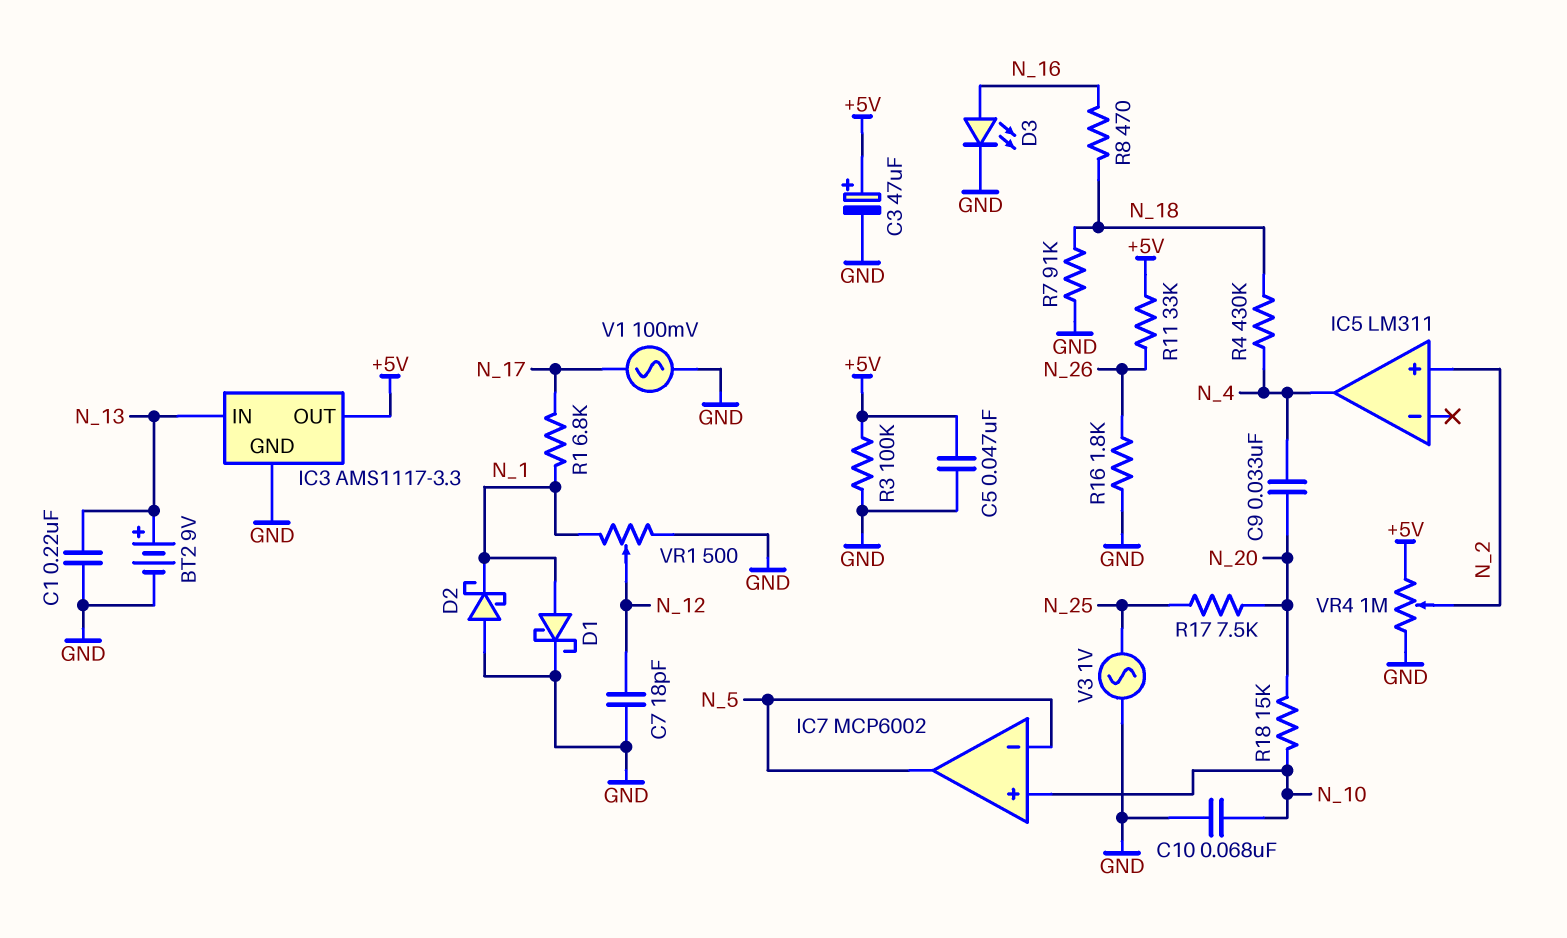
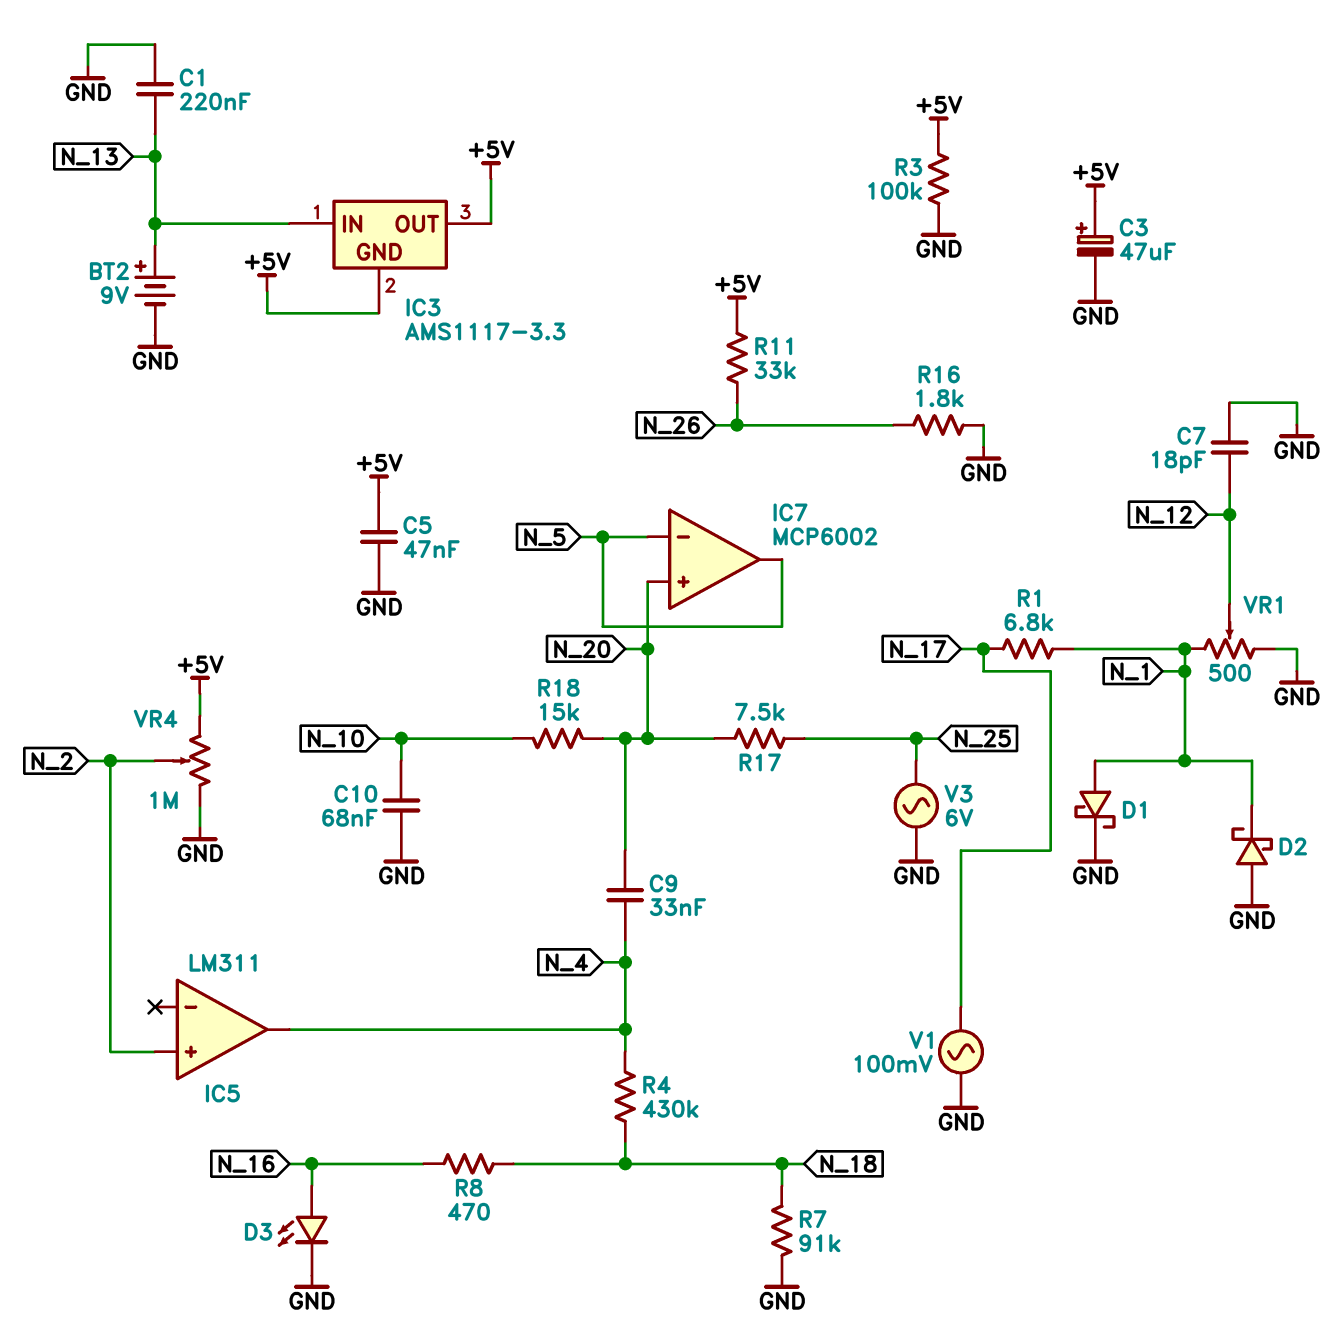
IC3 pin GND: GND -> +5V
IC7 pin in+: N_10 -> N_20
V3: AC 1V (GND, N_25) -> AC 6V (GND, N_25)

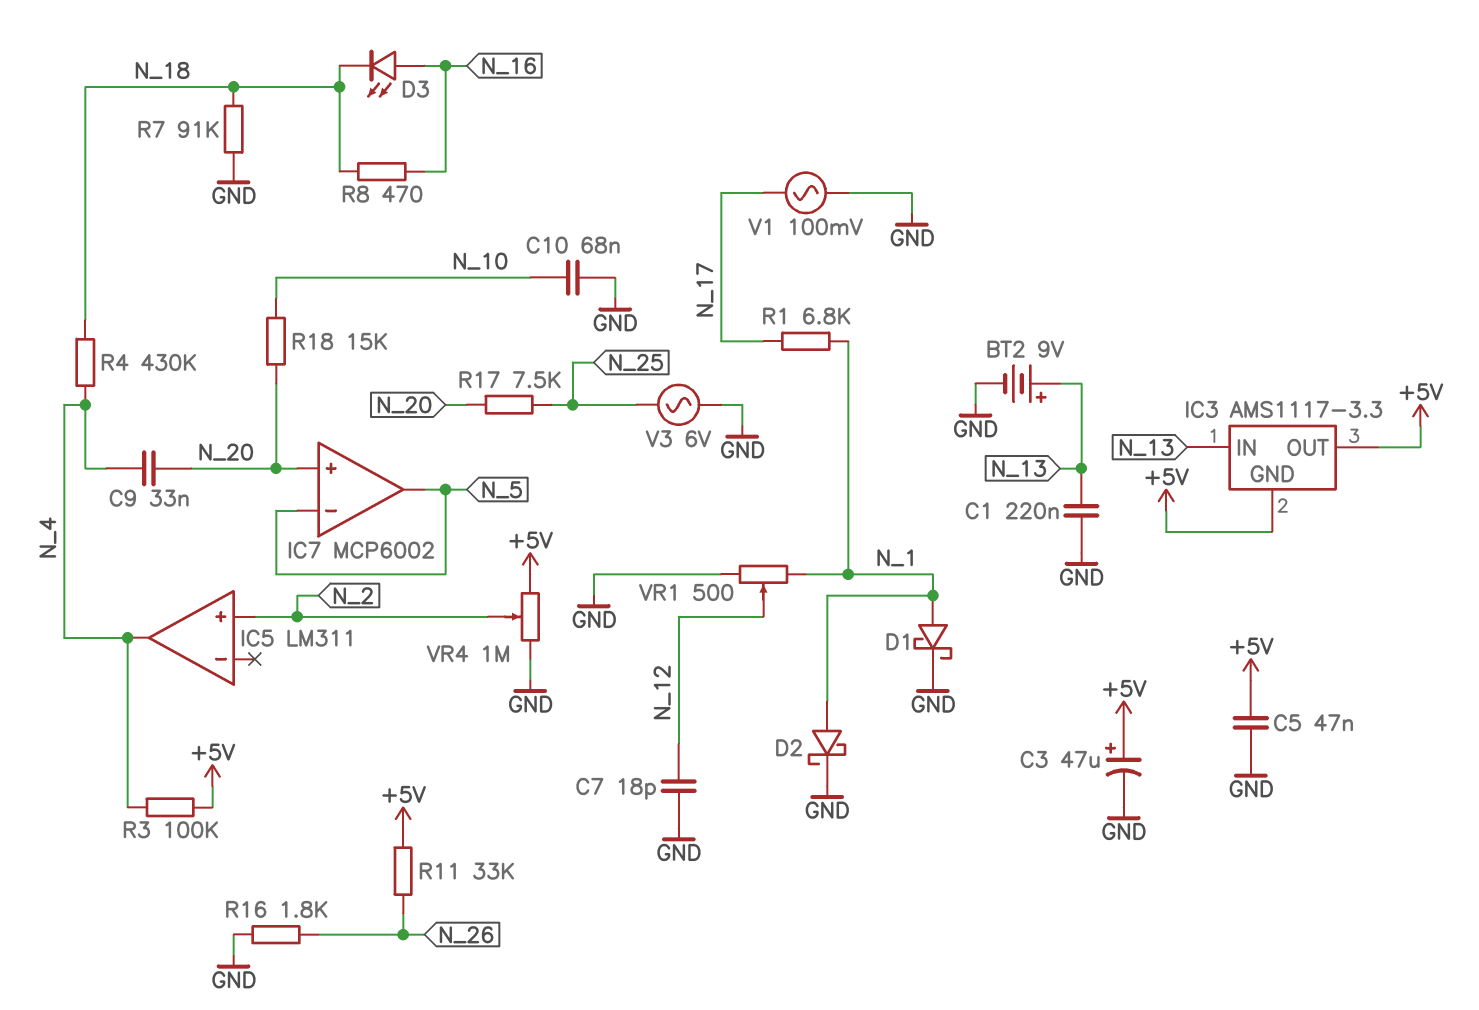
D2: schottky (A GND, K N_1) -> schottky (A N_1, K GND)
D3: LED (A N_16, K GND) -> LED (A N_16, K N_18)
R3: 100k (+5V, GND) -> 100k (+5V, N_4)

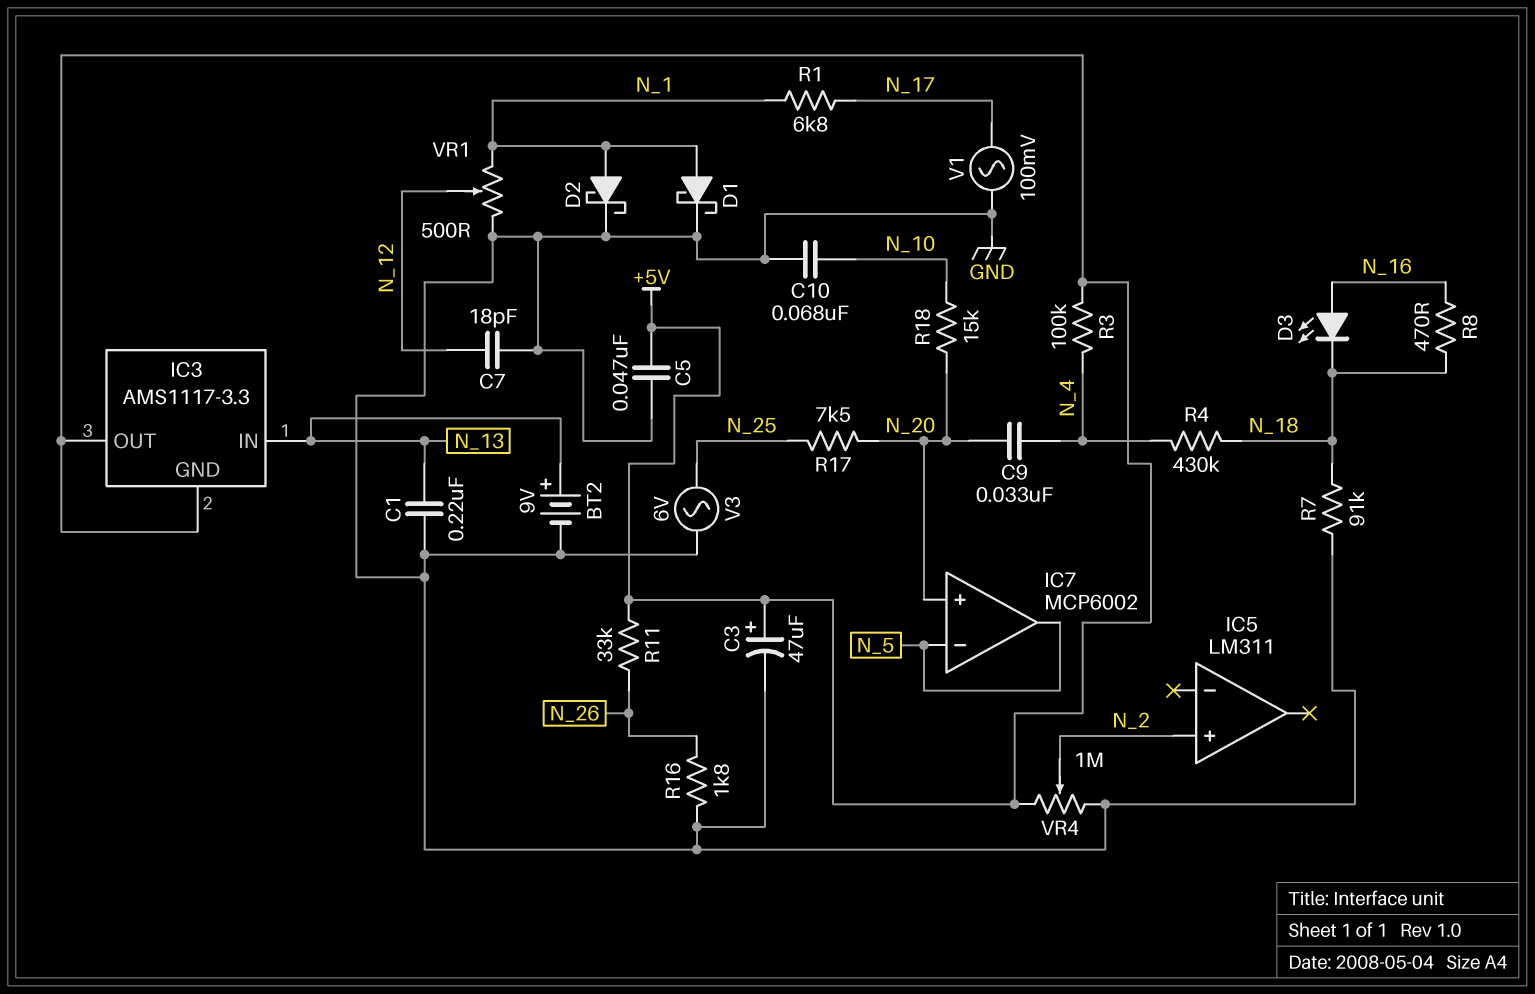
IC5 pin out: N_4 -> none

